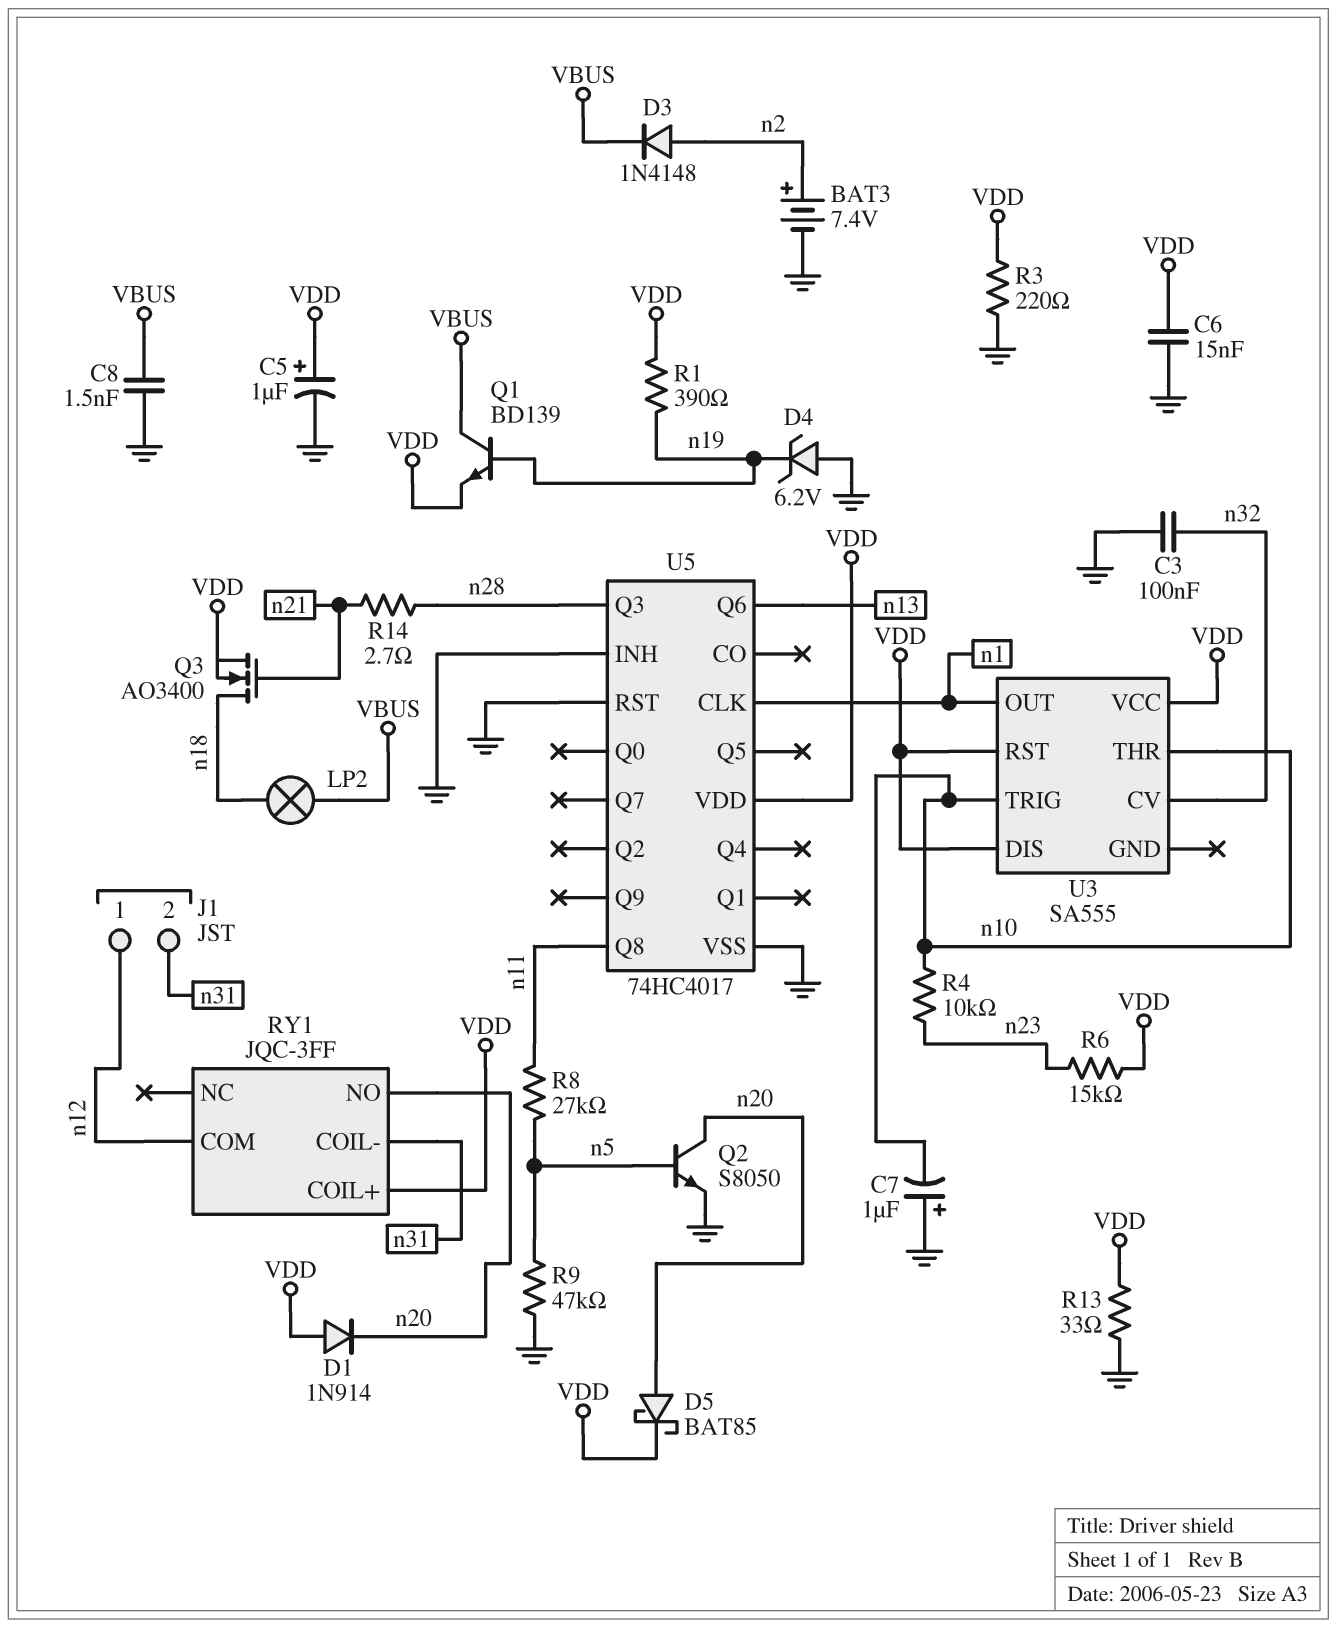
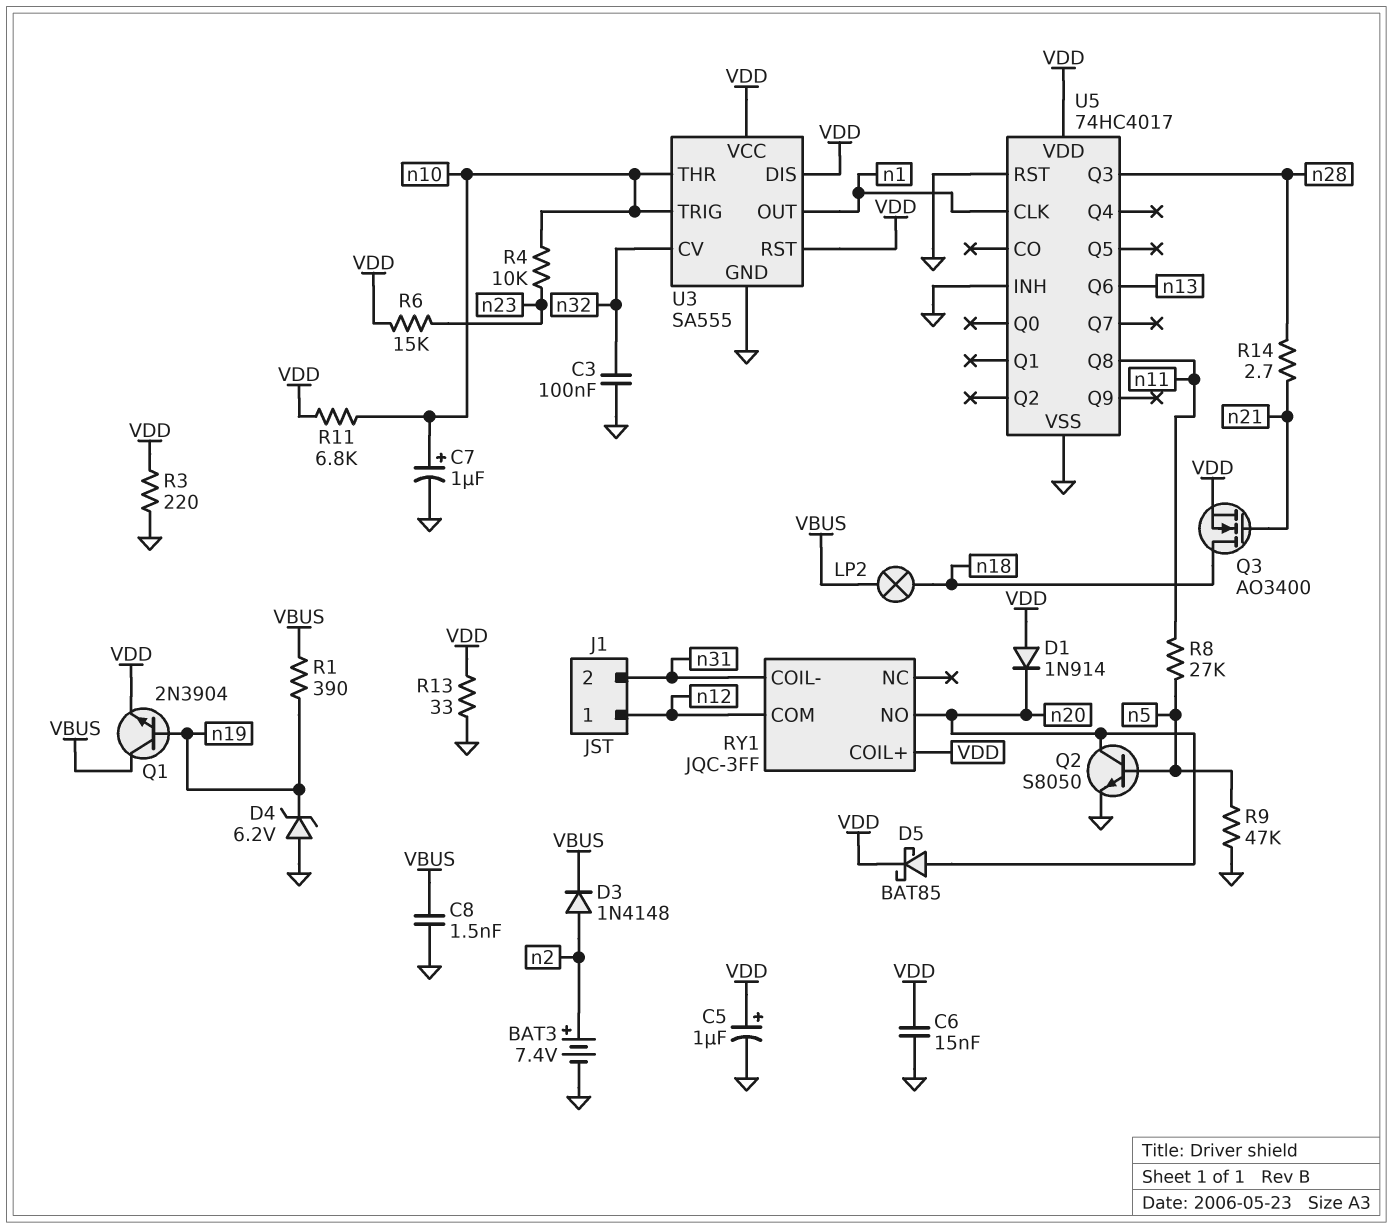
C7: 1uF (plus GND, minus n10) -> 1uF (plus n10, minus GND)
Q1: NPN BD139 (B n19, C VBUS, E VDD) -> NPN 2N3904 (B n19, C VBUS, E VDD)
R1: 390 (VDD, n19) -> 390 (VBUS, n19)
R11: none -> 6.8k (VDD, n10)
U3 pin GND: none -> GND

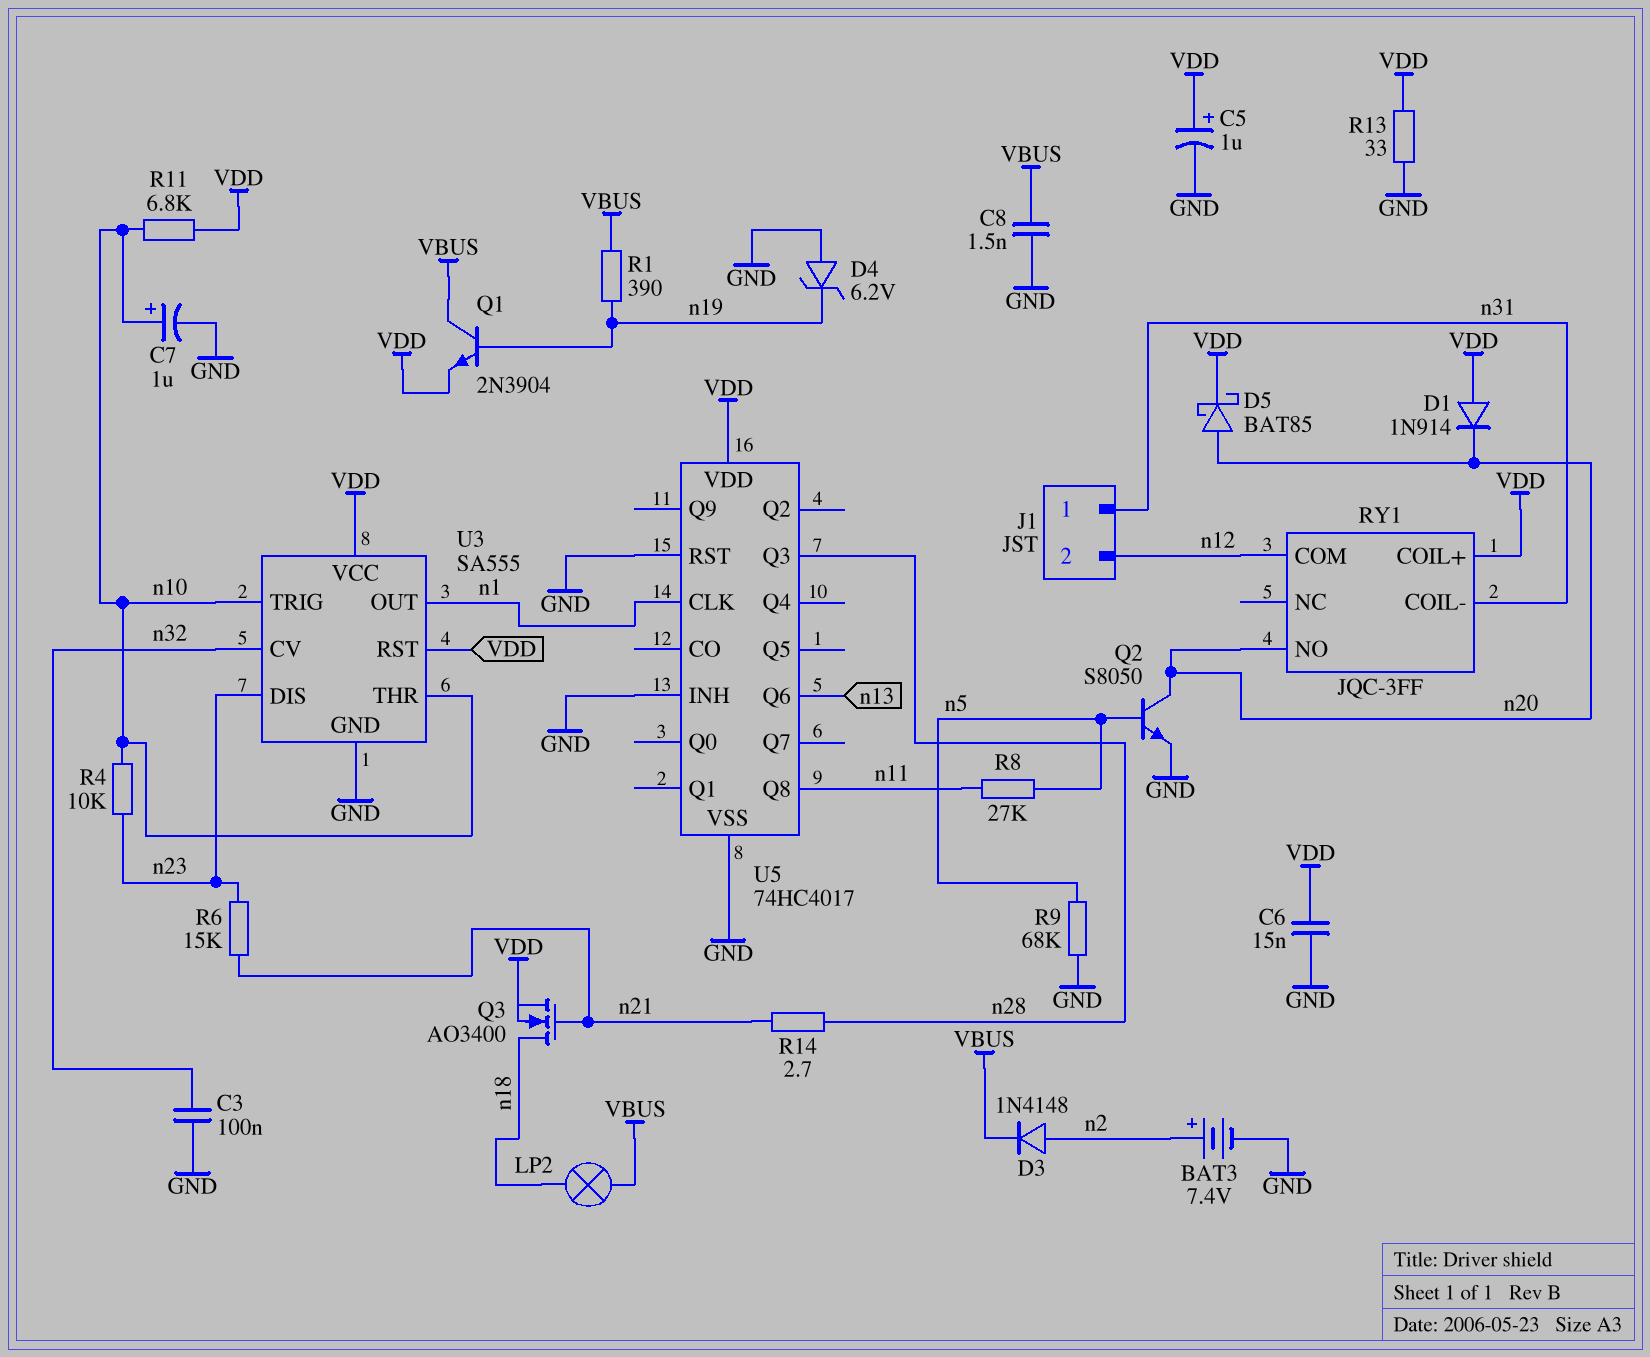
J1 pin 1: n12 -> n31
J1 pin 2: n31 -> n12
R3: 220 (GND, VDD) -> none
R6: 15k (VDD, n23) -> 15k (n21, n23)
R9: 47k (GND, n5) -> 68k (GND, n5)
U3 pin DIS: VDD -> n23

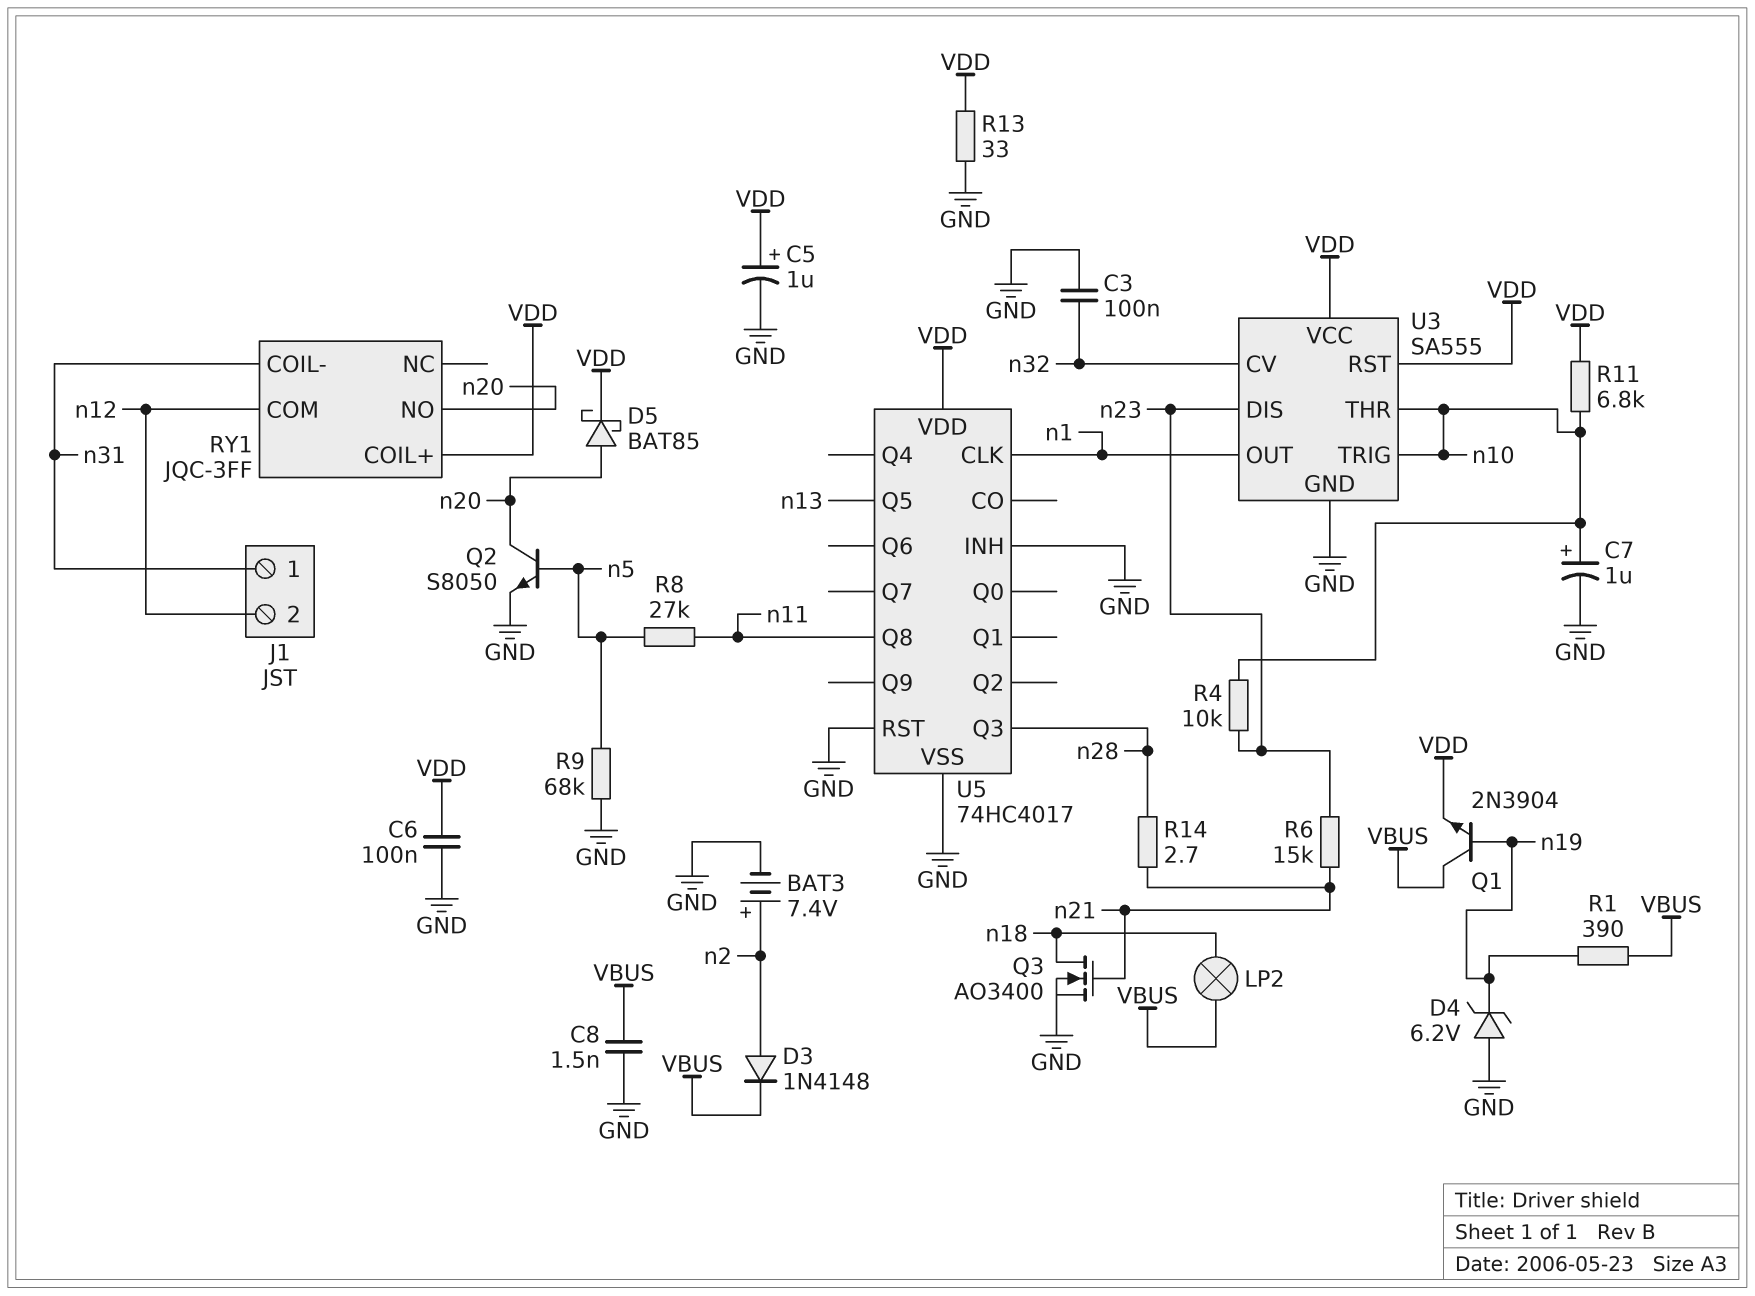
C6: 15nF (GND, VDD) -> 100nF (GND, VDD)
D1: diode 1N914 (A VDD, K n20) -> none
Q3: NMOS AO3400 (G n21, D n18, S VDD) -> NMOS AO3400 (G n21, D n18, S GND)
U5 pin Q5: none -> n13
U5 pin Q6: n13 -> none

